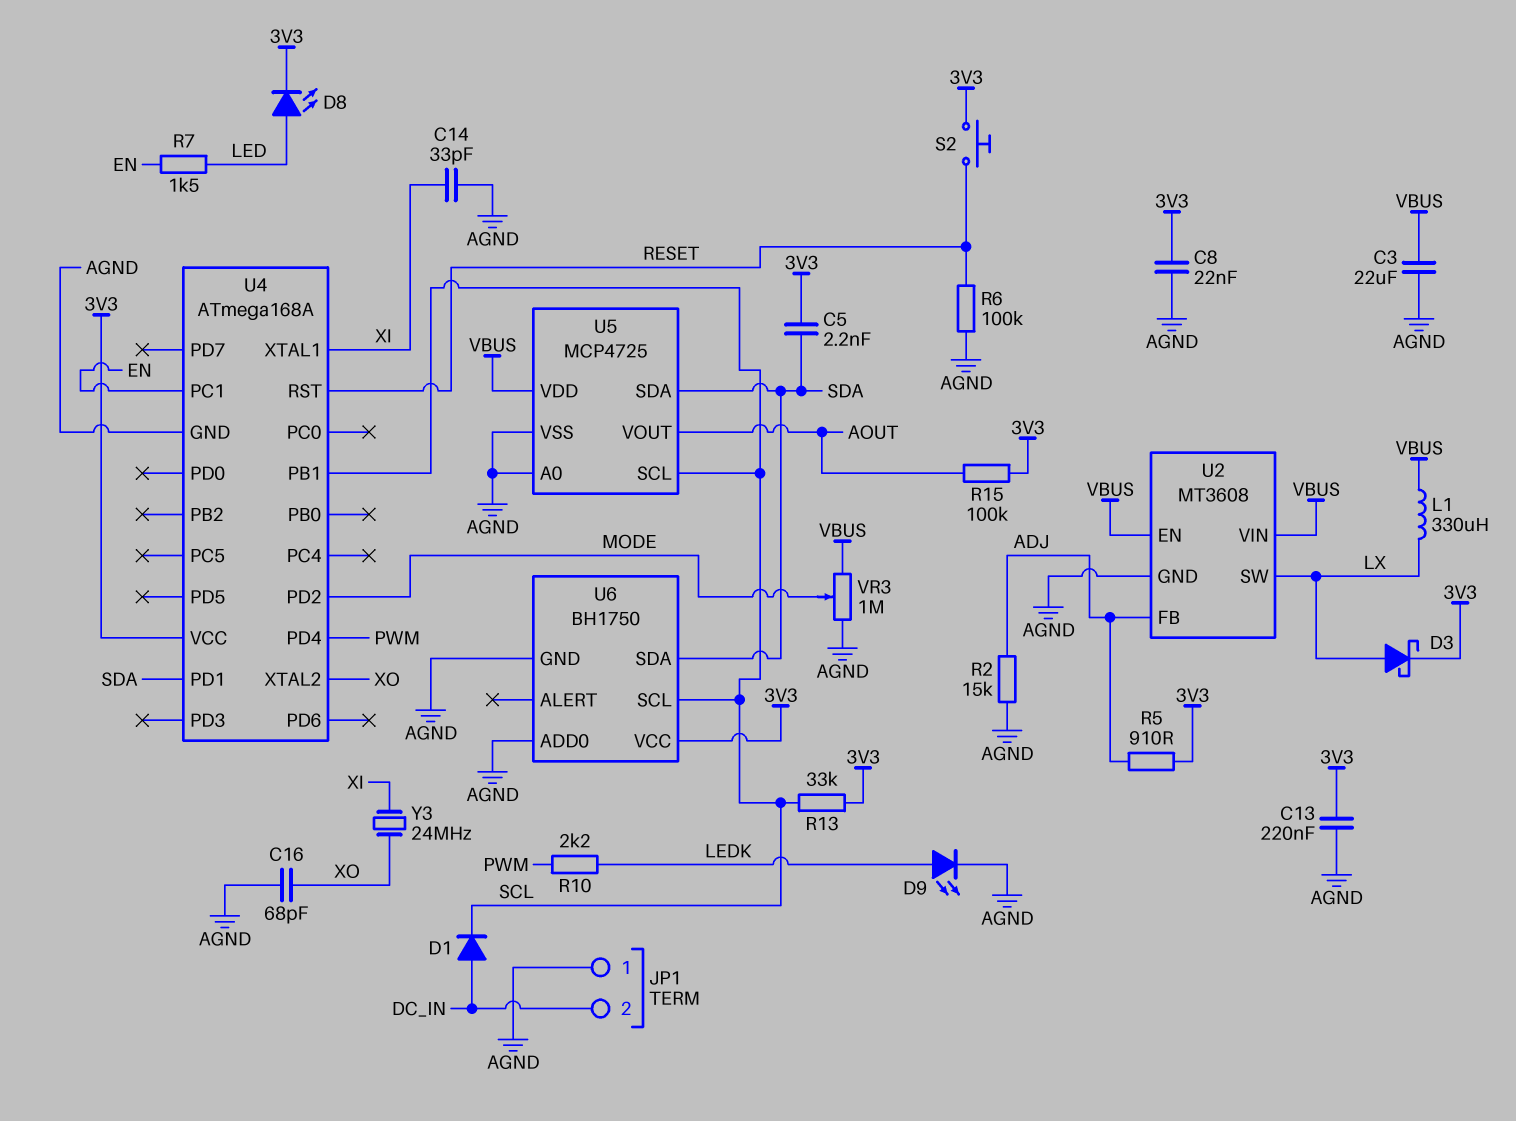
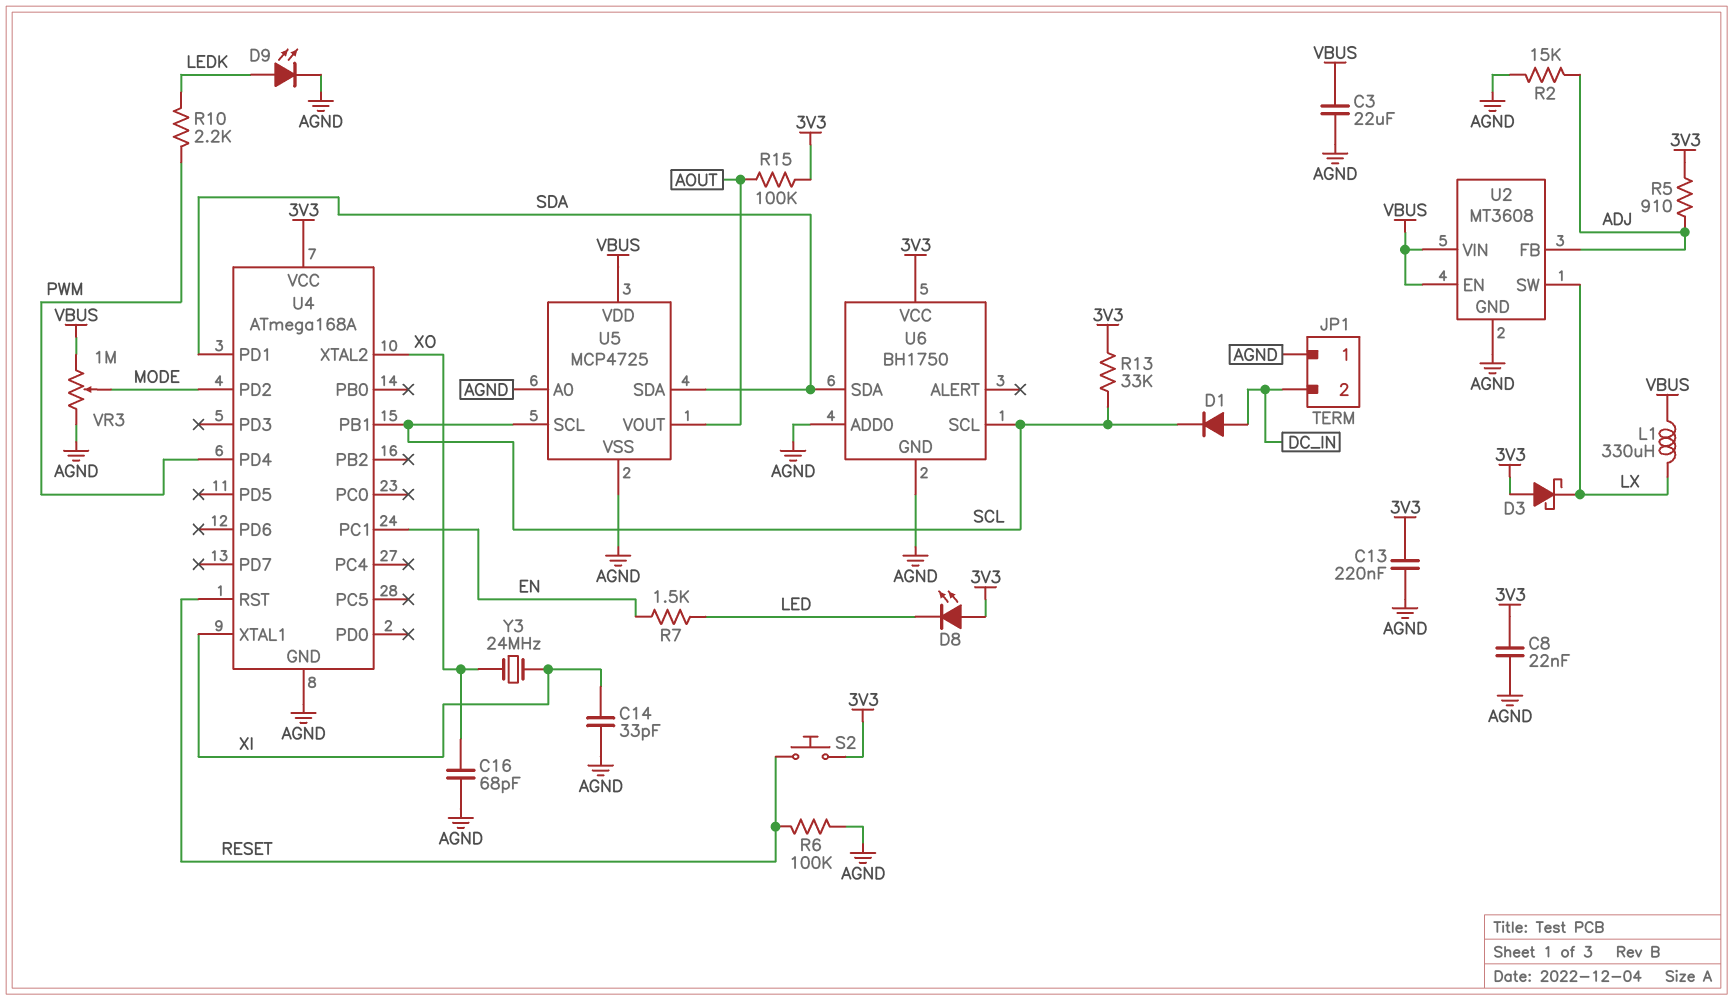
C5: 2.2nF (3V3, SDA) -> none
D3: schottky (A LX, K 3V3) -> schottky (A 3V3, K LX)
D8: LED (A LED, K 3V3) -> LED (A 3V3, K LED)

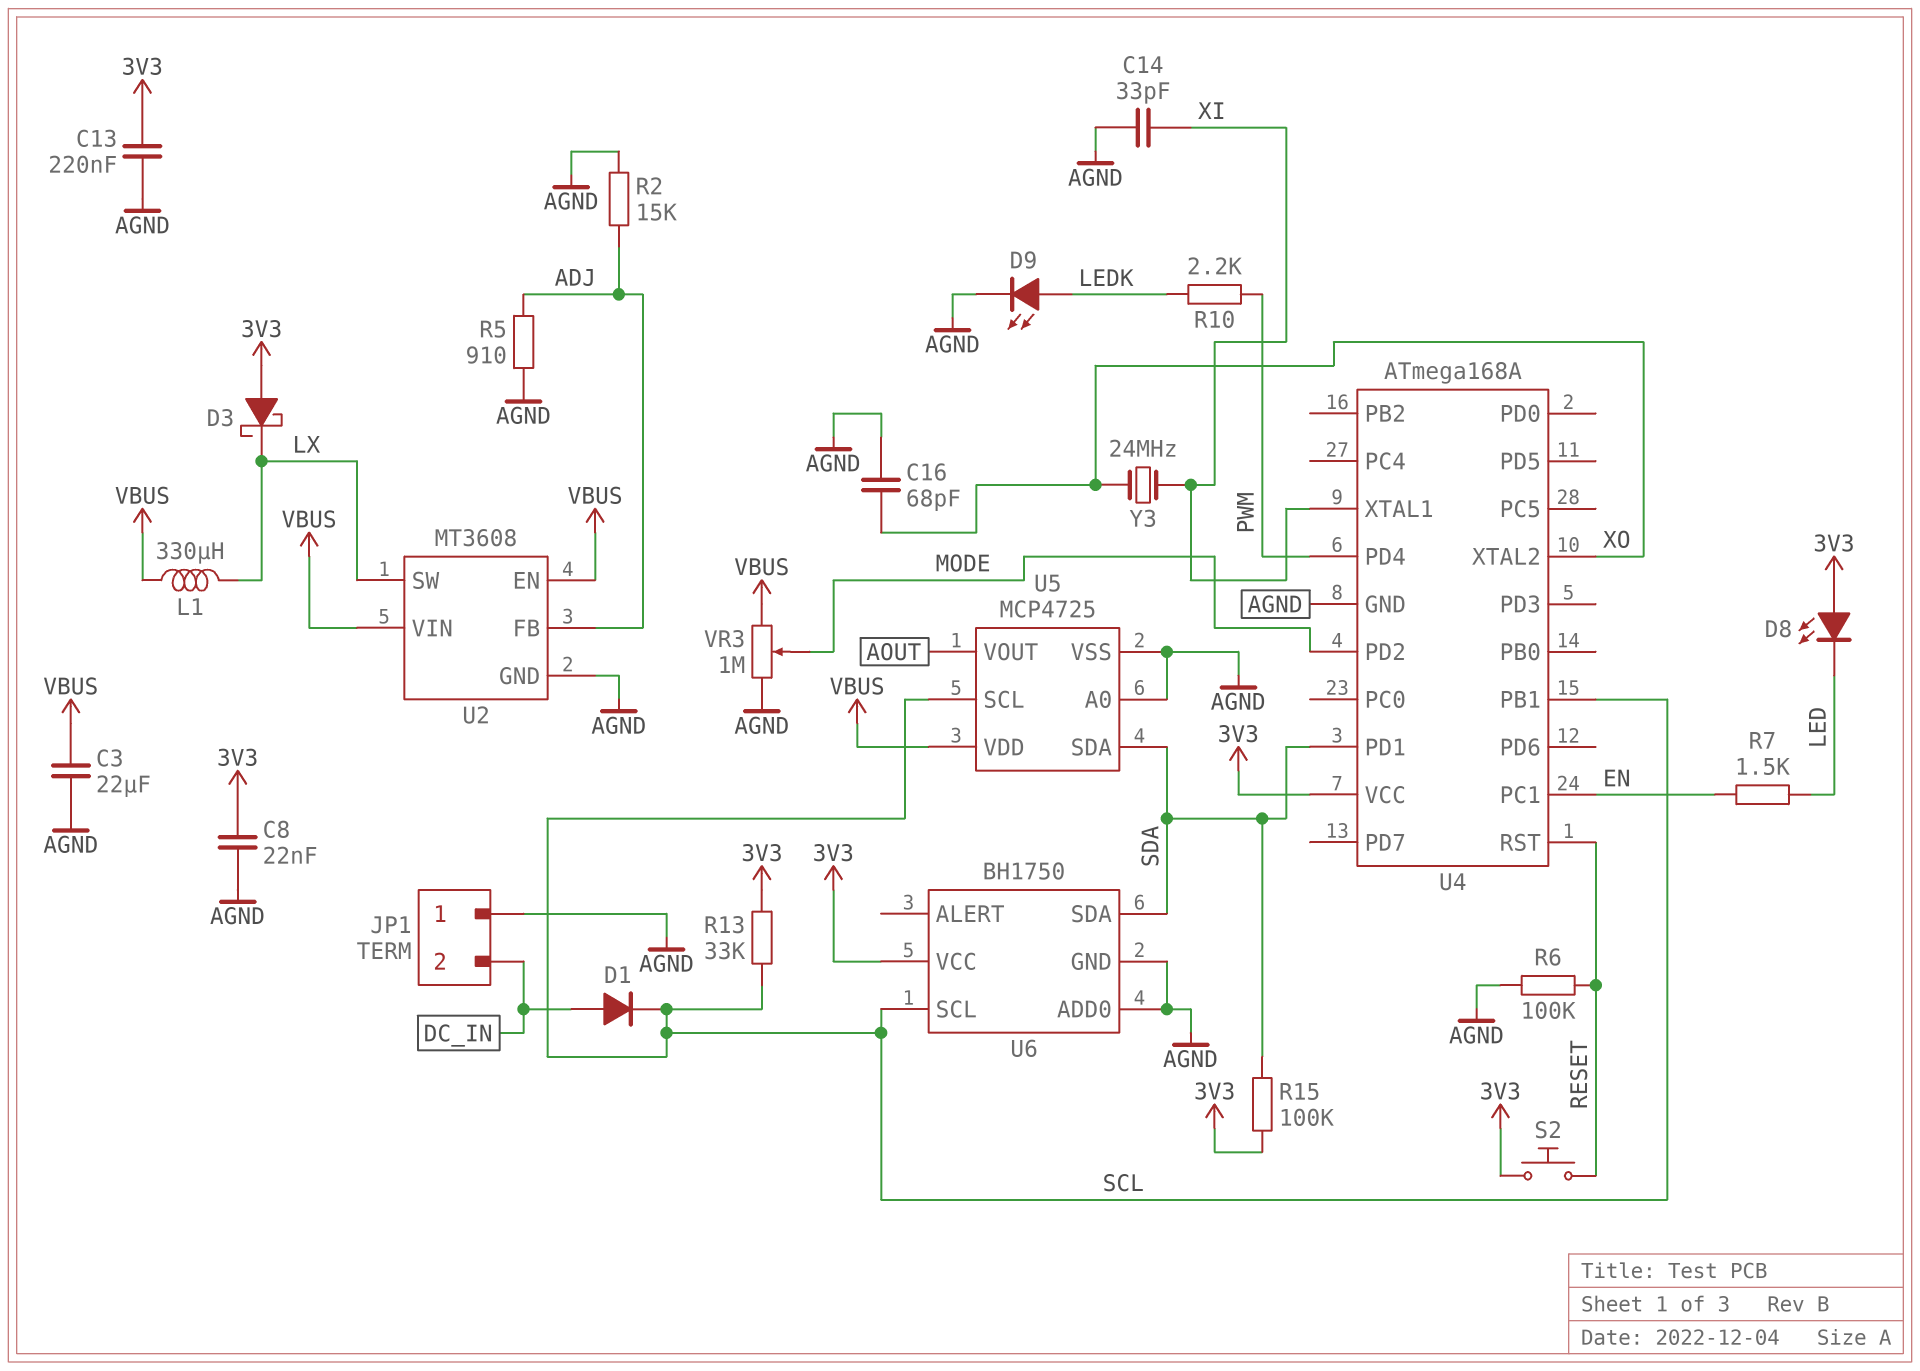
R5: 910 (3V3, ADJ) -> 910 (ADJ, AGND)
R15: 100k (3V3, AOUT) -> 100k (3V3, SDA)

